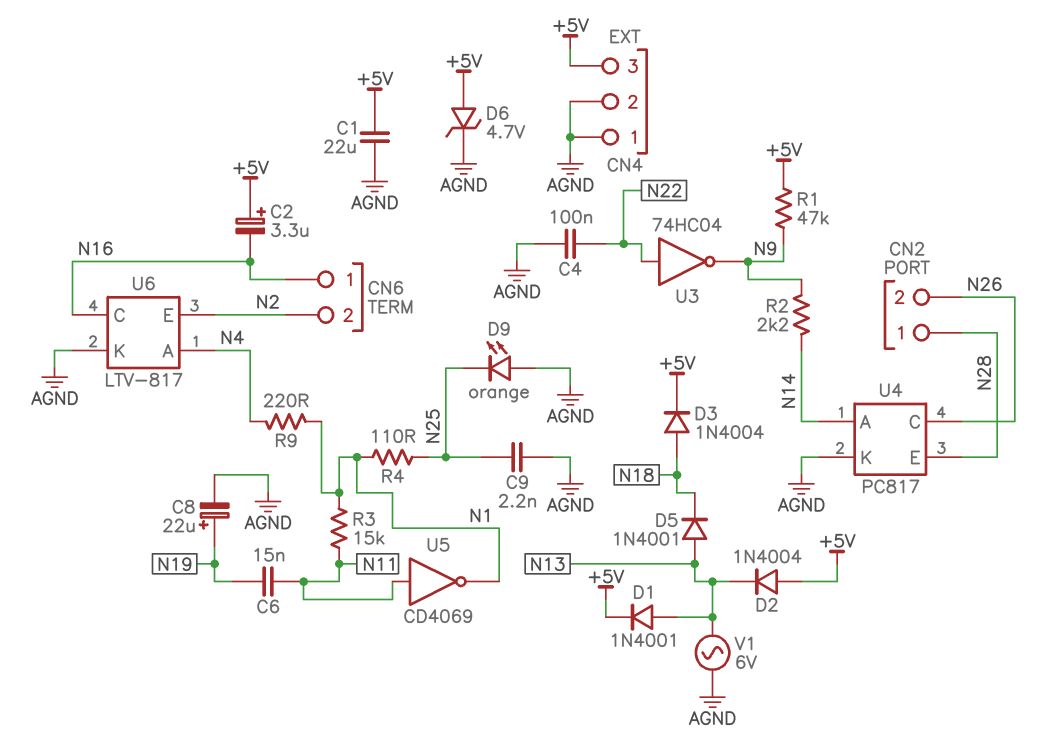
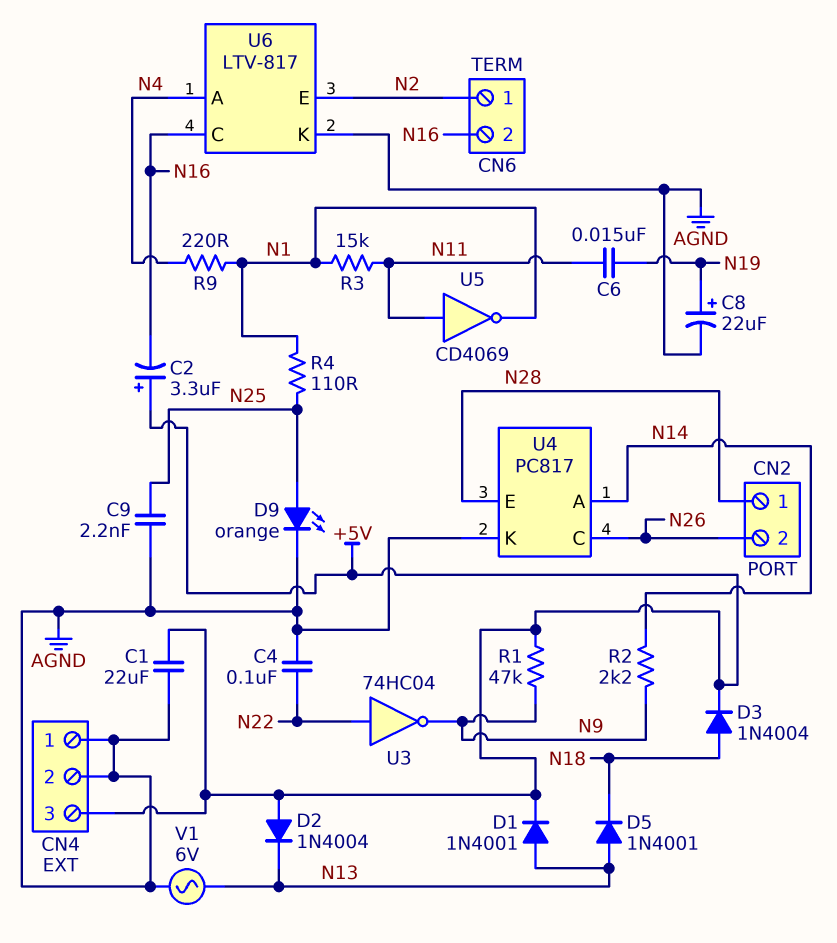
CN6 pin 1: N16 -> N2
CN6 pin 2: N2 -> N16
D6: zener 4.7V (A +5V, K AGND) -> none
D9: LED orange (A AGND, K N25) -> LED orange (A N25, K AGND)

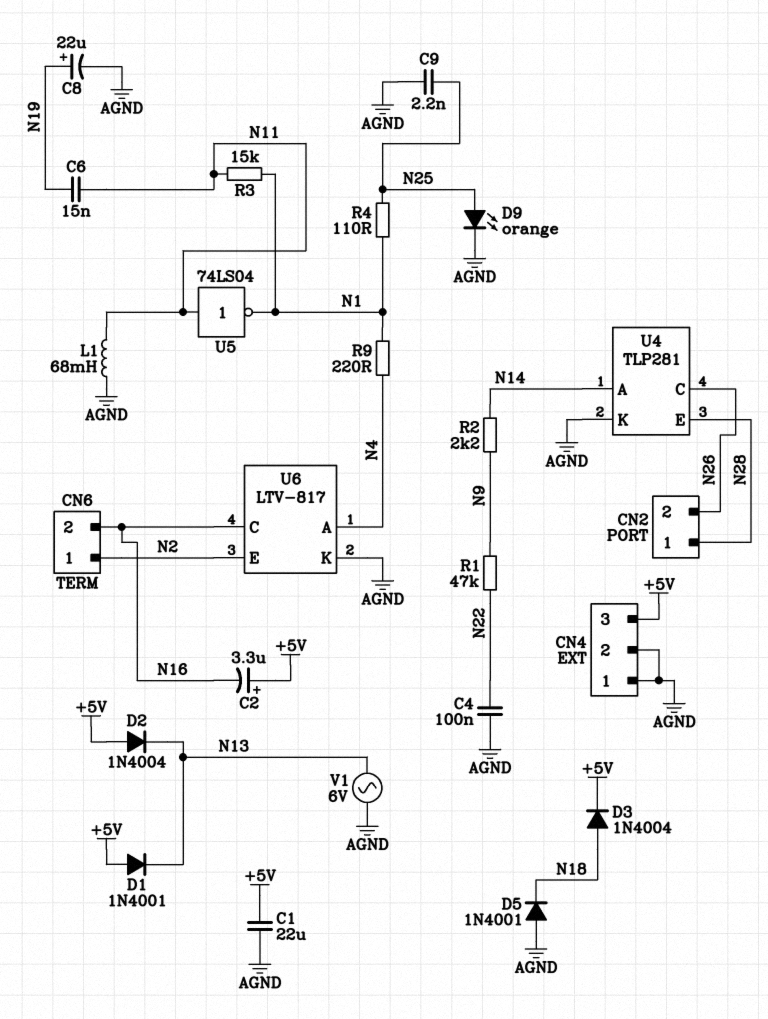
D1: diode 1N4001 (A N13, K +5V) -> diode 1N4001 (A +5V, K N13)
D5: diode 1N4001 (A N13, K N18) -> diode 1N4001 (A AGND, K N18)
L1: none -> 68mH (AGND, N11)
R1: 47k (+5V, N9) -> 47k (N9, N22)
U3: NOT 74HC04 (in N22, out N9) -> none
U4: PC817 -> TLP281
U5: NOT CD4069 (in N11, out N1) -> NOT 74LS04 (in N11, out N1)

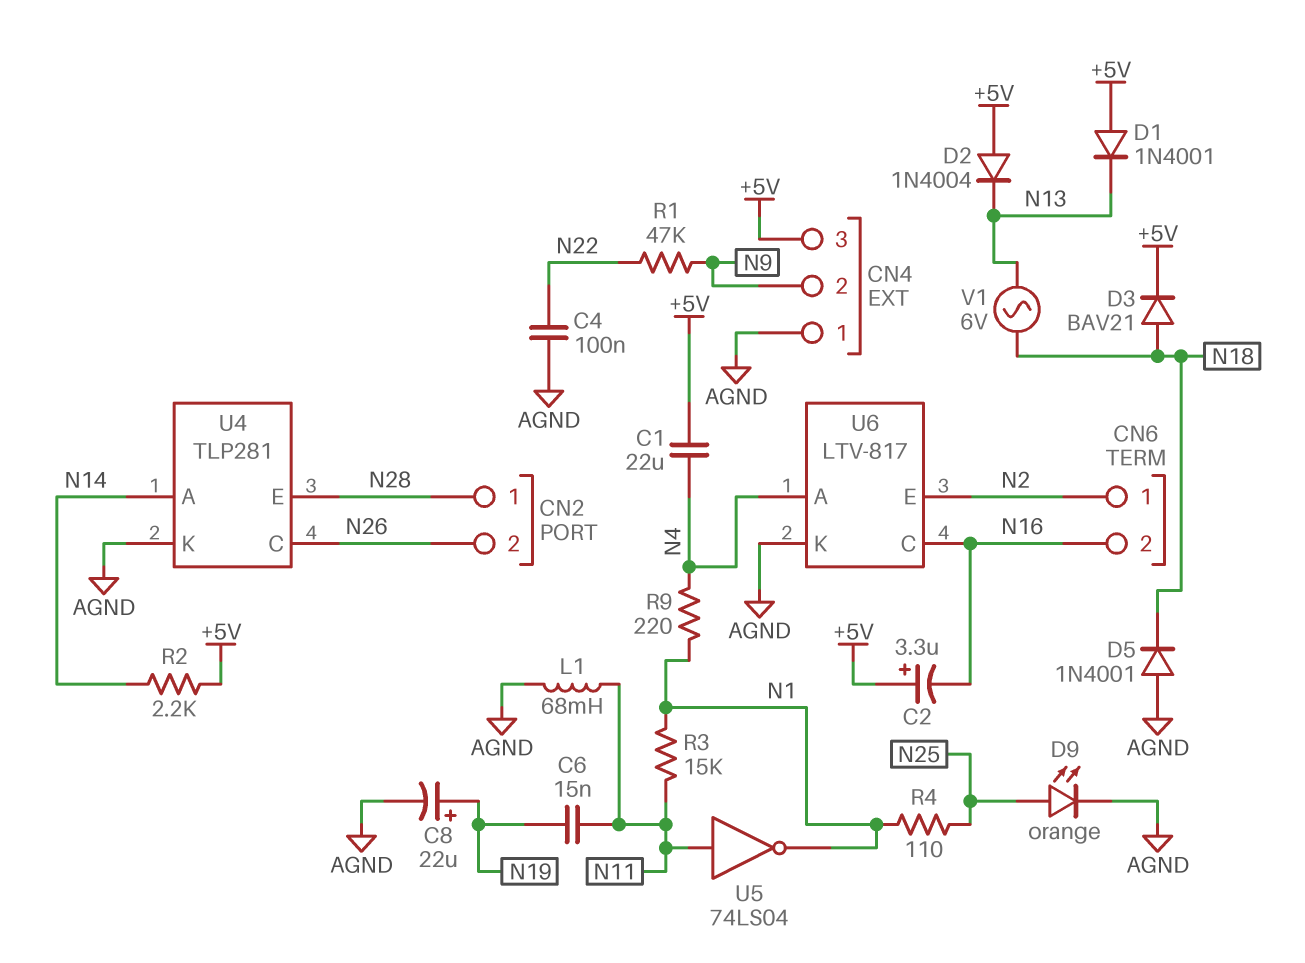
C1: 22uF (+5V, AGND) -> 22uF (+5V, N4)
C9: 2.2nF (AGND, N25) -> none
CN4 pin 2: AGND -> N9
D3: diode 1N4004 (A N18, K +5V) -> diode BAV21 (A N18, K +5V)
R2: 2.2k (N9, N14) -> 2.2k (+5V, N14)
V1: AC 6V (AGND, N13) -> AC 6V (N13, N18)

